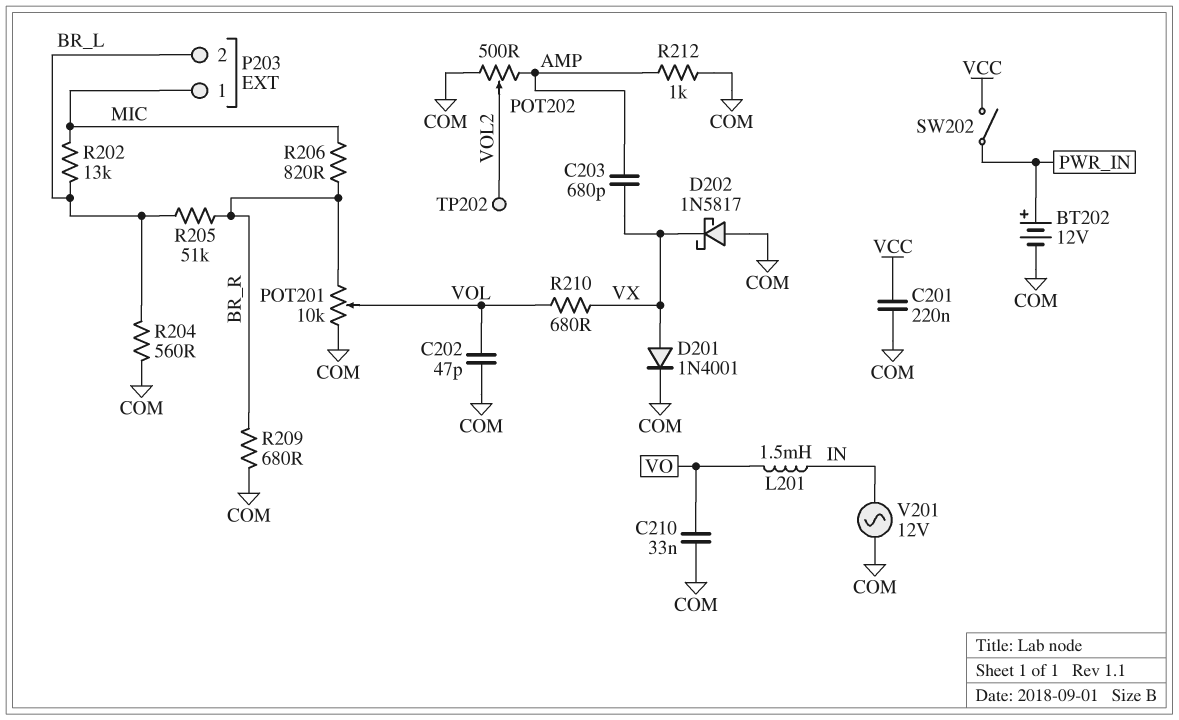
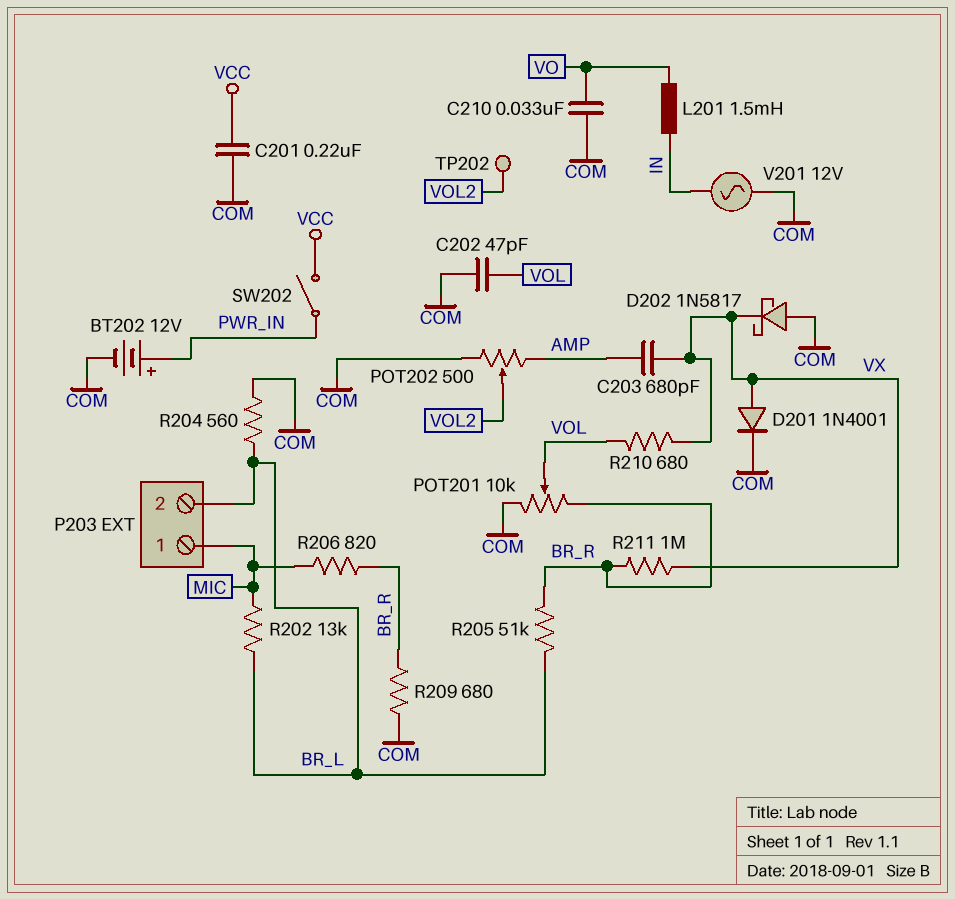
R211: none -> 1M (BR_R, VX)
R212: 1k (AMP, COM) -> none

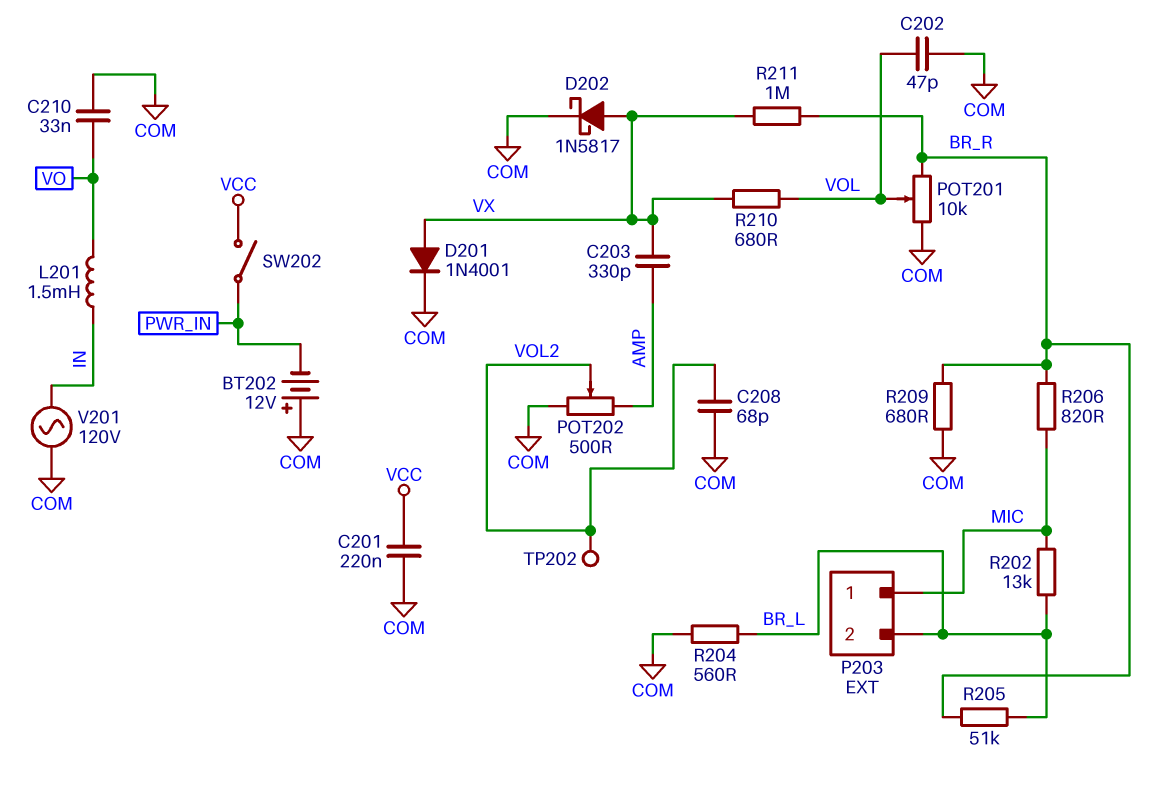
BT202: 12V (plus PWR_IN, minus COM) -> 12V (plus COM, minus PWR_IN)
C203: 680pF (AMP, VX) -> 330pF (AMP, VX)
C208: none -> 68pF (COM, VOL2)
D202: schottky 1N5817 (A COM, K VX) -> schottky 1N5817 (A VX, K COM)
V201: AC 12V (COM, IN) -> AC 120V (COM, IN)

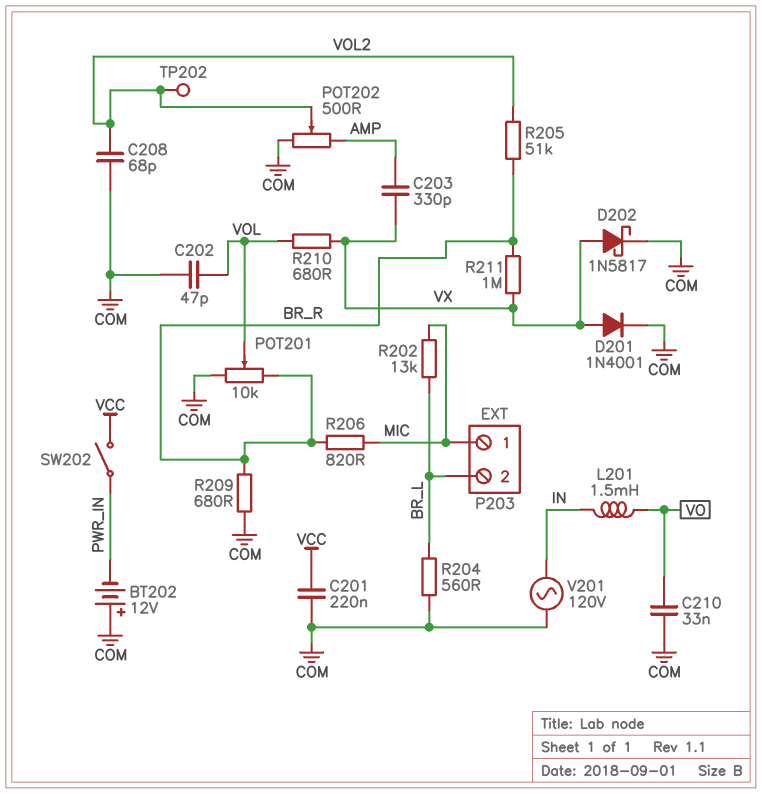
R205: 51k (BR_L, BR_R) -> 51k (BR_R, VOL2)

